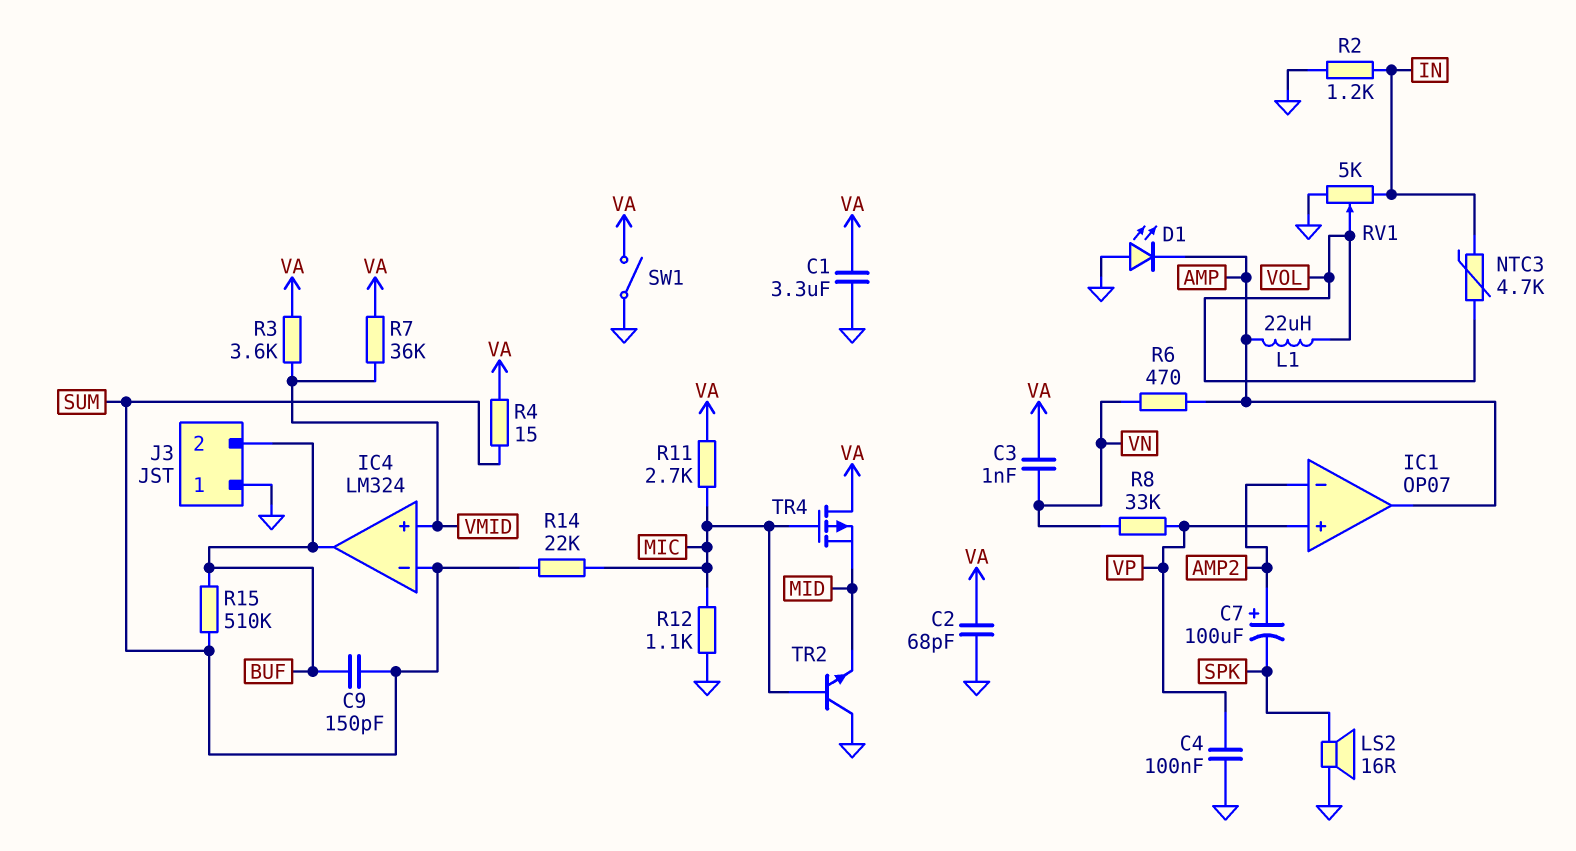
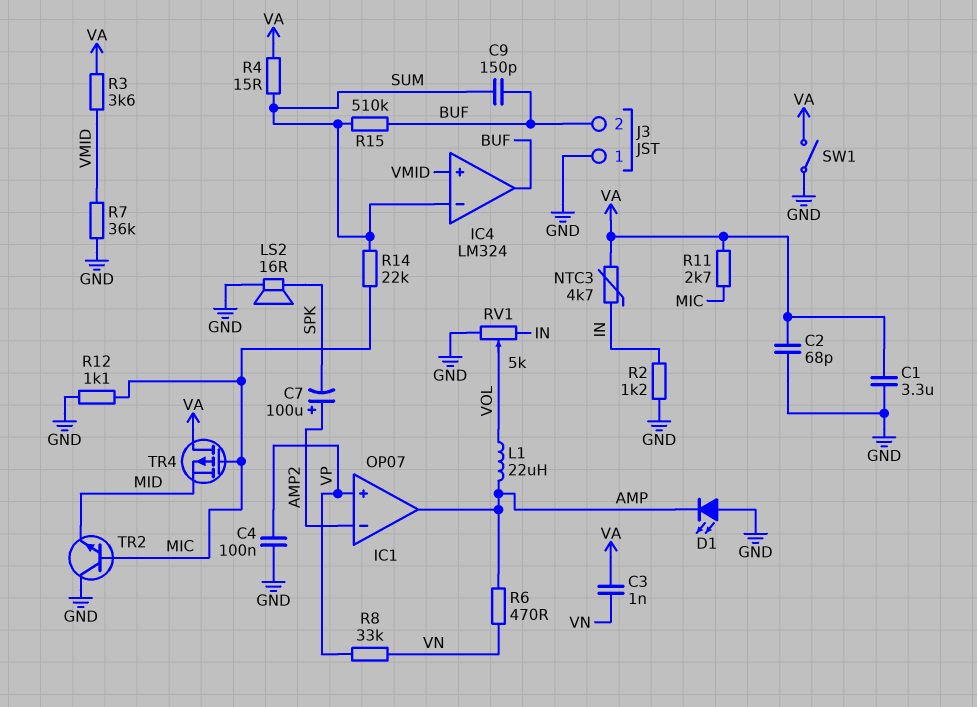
NTC3: 4.7k (IN, VOL) -> 4.7k (IN, VA)
R7: 36k (VA, VMID) -> 36k (GND, VMID)

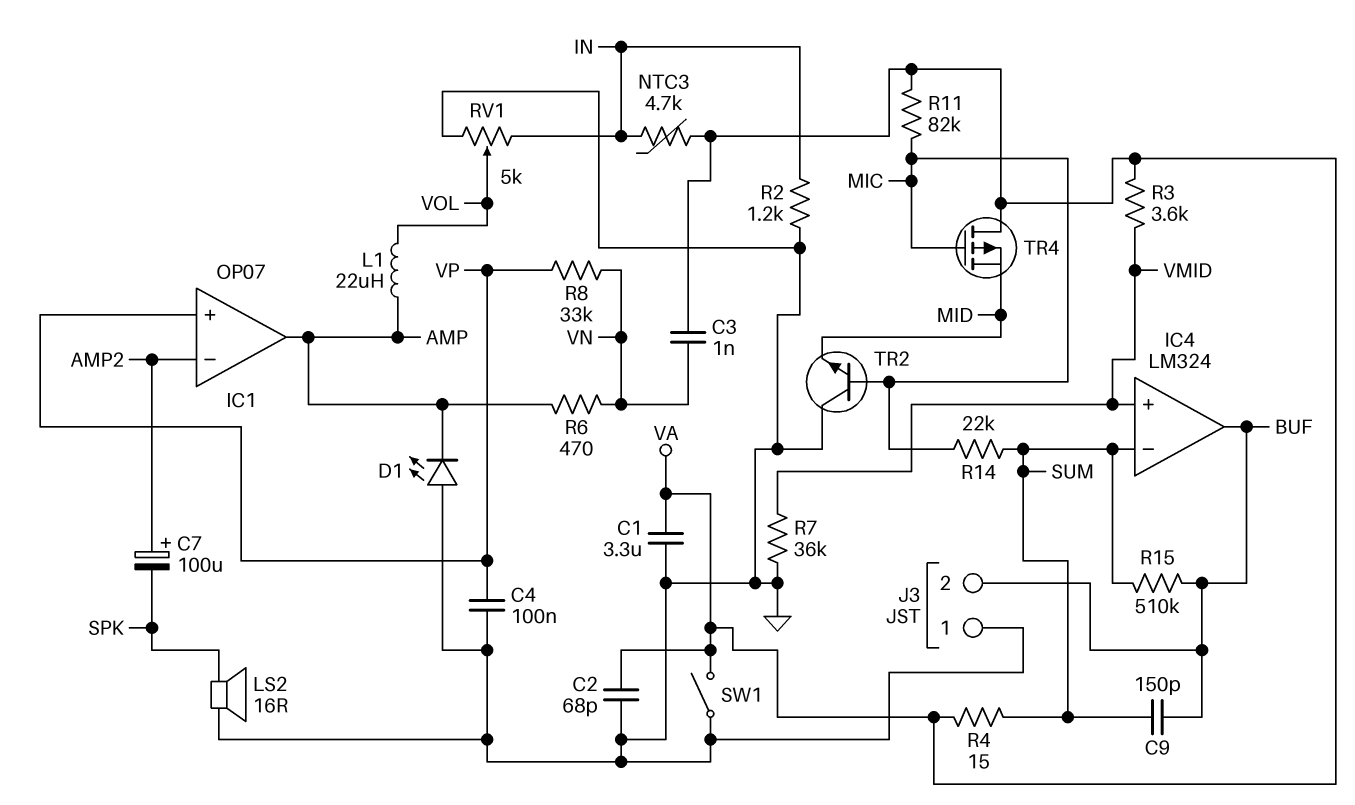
R11: 2.7k (MIC, VA) -> 82k (MIC, VA)
R12: 1.1k (GND, MIC) -> none

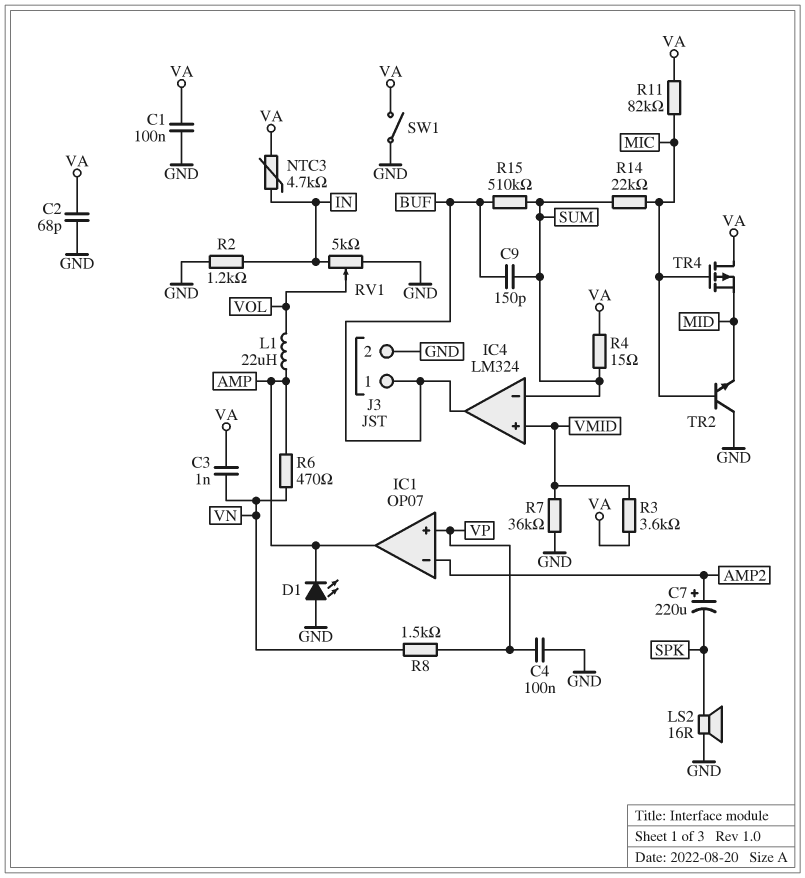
C1: 3.3uF (GND, VA) -> 100nF (GND, VA)
C7: 100uF (plus AMP2, minus SPK) -> 220uF (plus AMP2, minus SPK)
J3 pin 1: GND -> BUF
J3 pin 2: BUF -> GND
R8: 33k (VN, VP) -> 1.5k (VN, VP)

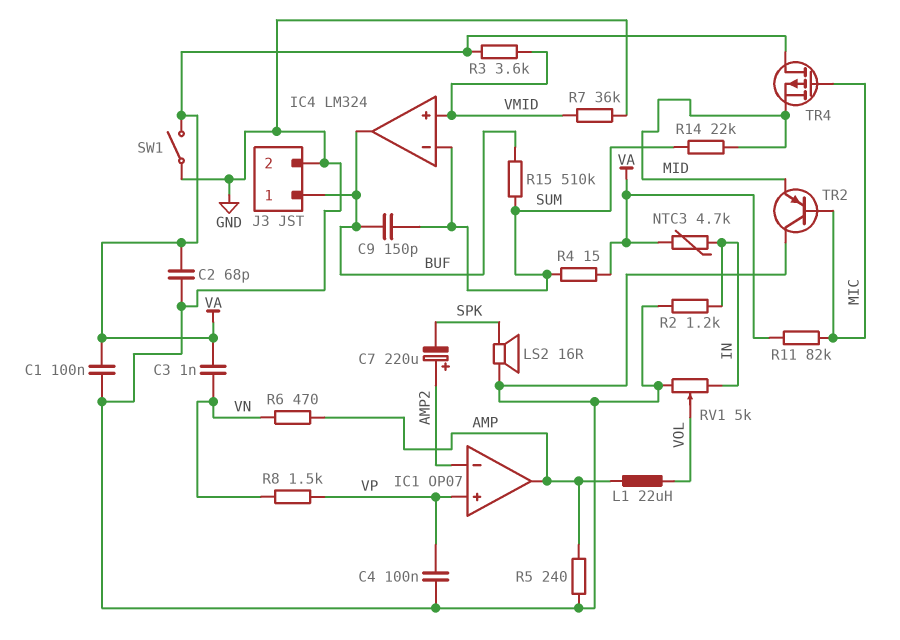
D1: LED (A GND, K AMP) -> none
R5: none -> 240 (AMP, GND)
R14: 22k (MIC, SUM) -> 22k (MID, SUM)
TR2: NPN (B MIC, C GND, E MID) -> PNP (B MIC, C GND, E MID)

